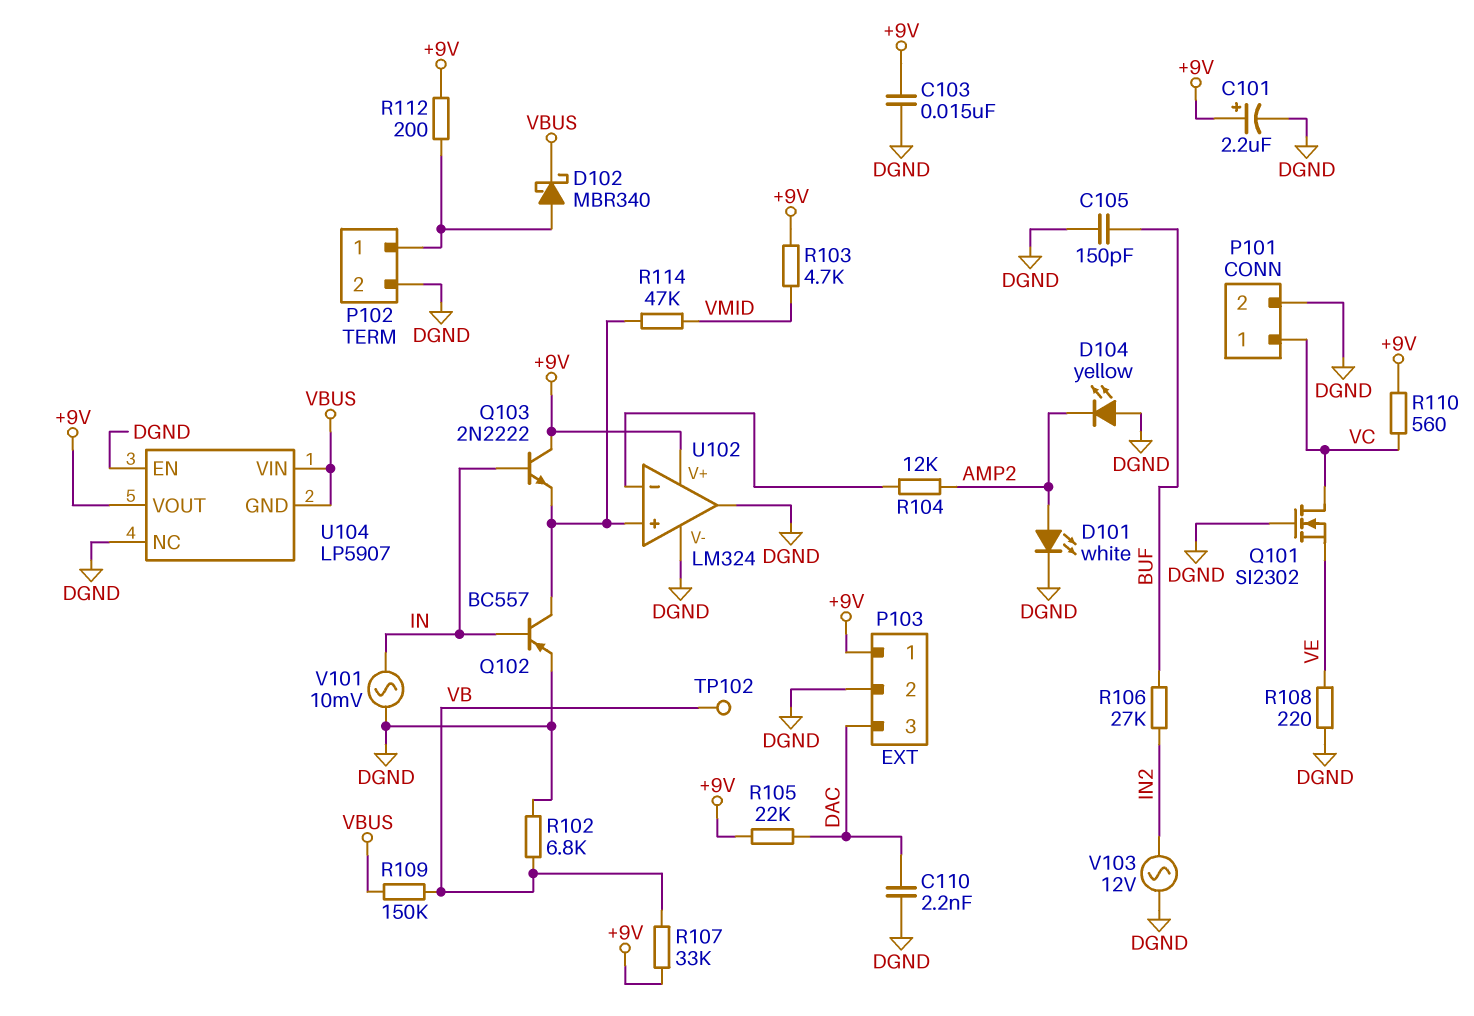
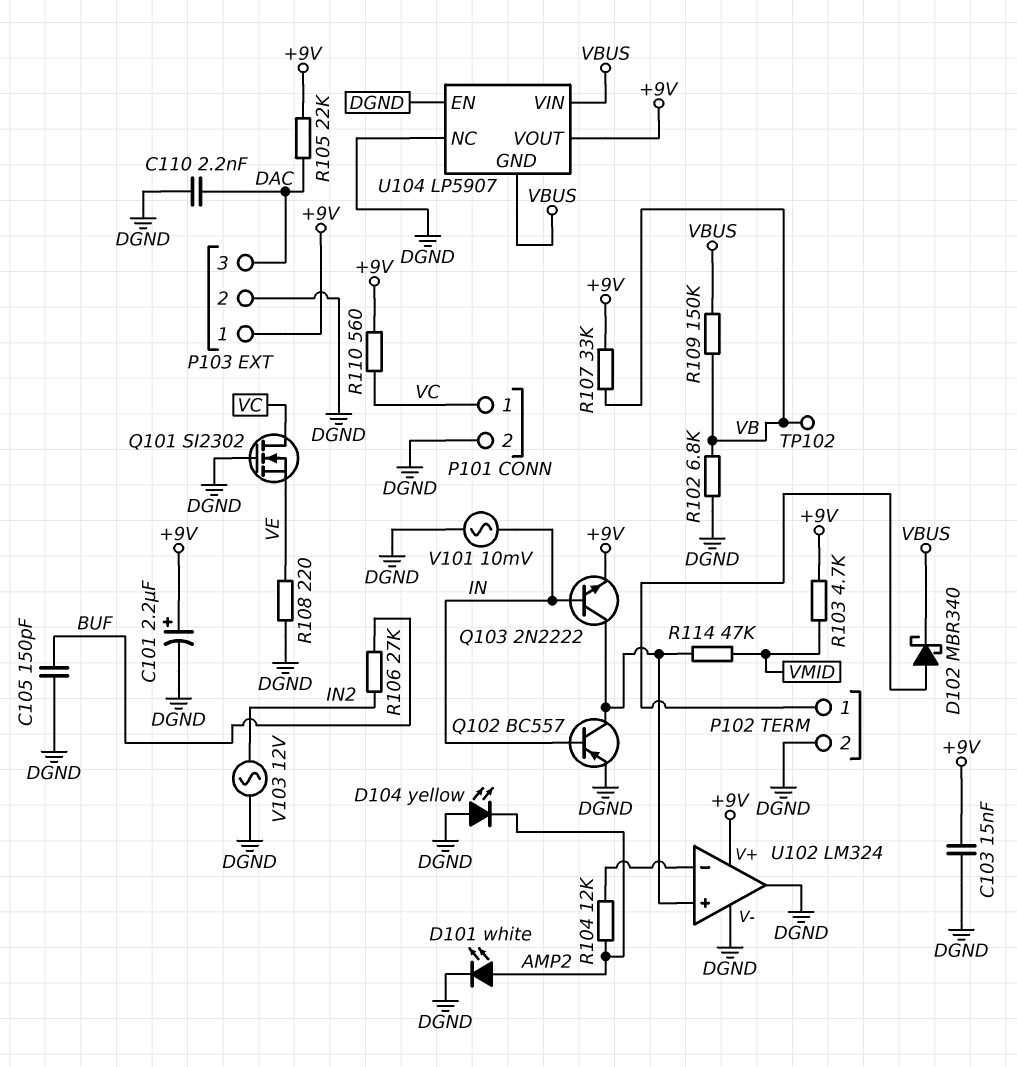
Q103: NPN 2N2222 (B IN, C +9V, E U102/in+) -> NPN 2N2222 (B IN, C U102/in+, E +9V)
R112: 200 (+9V, P102/1) -> none

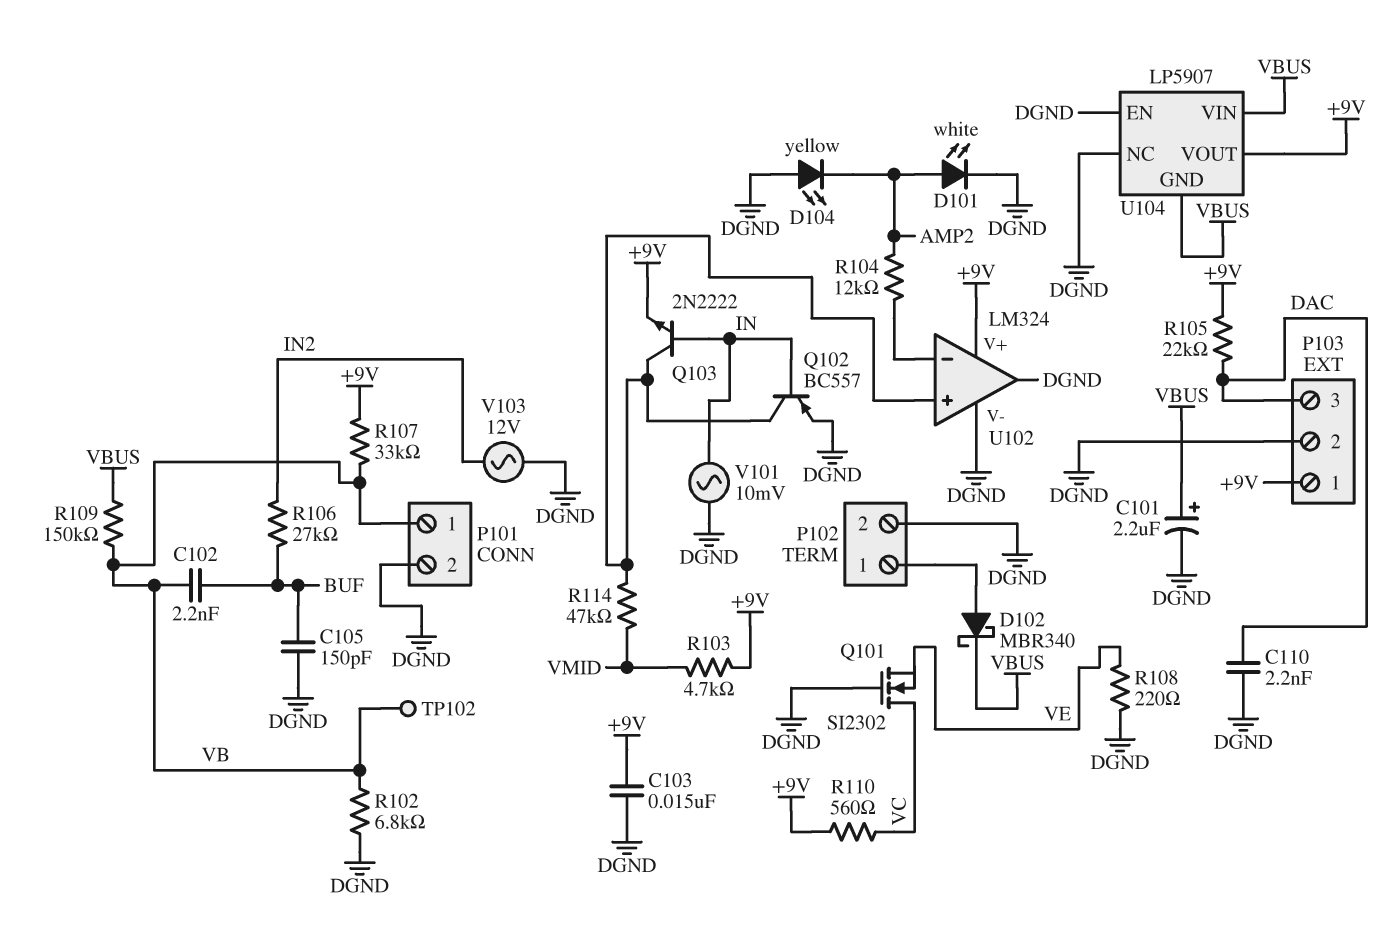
C101: 2.2uF (plus +9V, minus DGND) -> 2.2uF (plus VBUS, minus DGND)
C102: none -> 2.2nF (BUF, VB)
P101 pin 1: VC -> VB

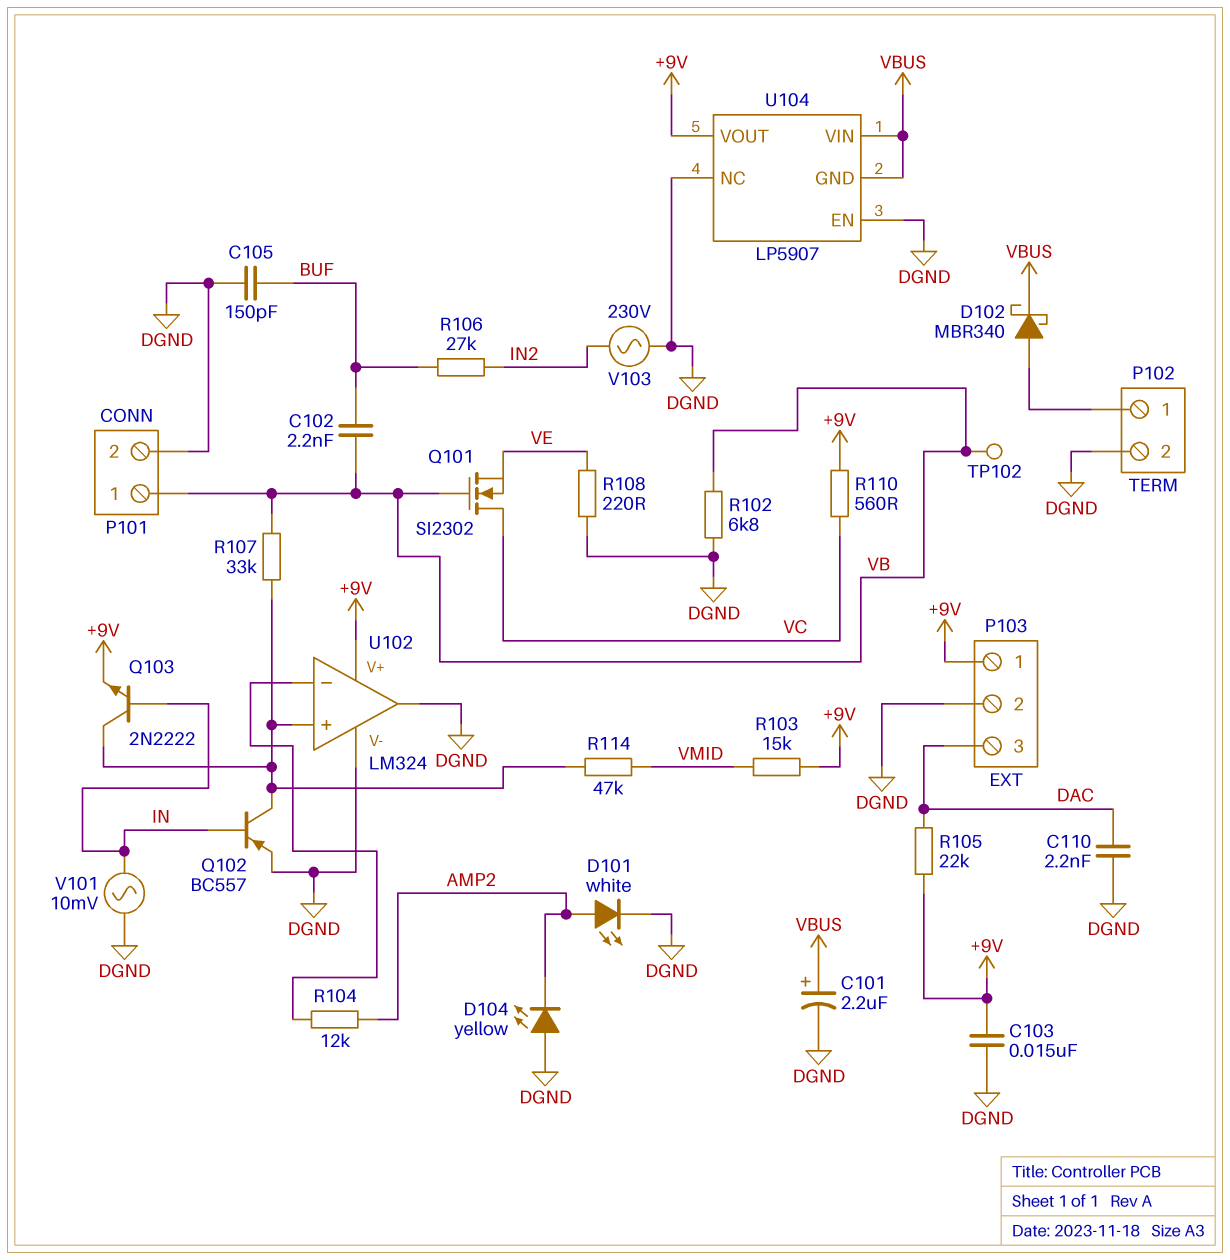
Q101: NMOS SI2302 (G DGND, D VC, S VE) -> NMOS SI2302 (G VB, D VC, S VE)
R103: 4.7k (+9V, VMID) -> 15k (+9V, VMID)
R107: 33k (+9V, VB) -> 33k (U102/in+, VB)
R109: 150k (VB, VBUS) -> none
V103: AC 12V (DGND, IN2) -> AC 230V (DGND, IN2)

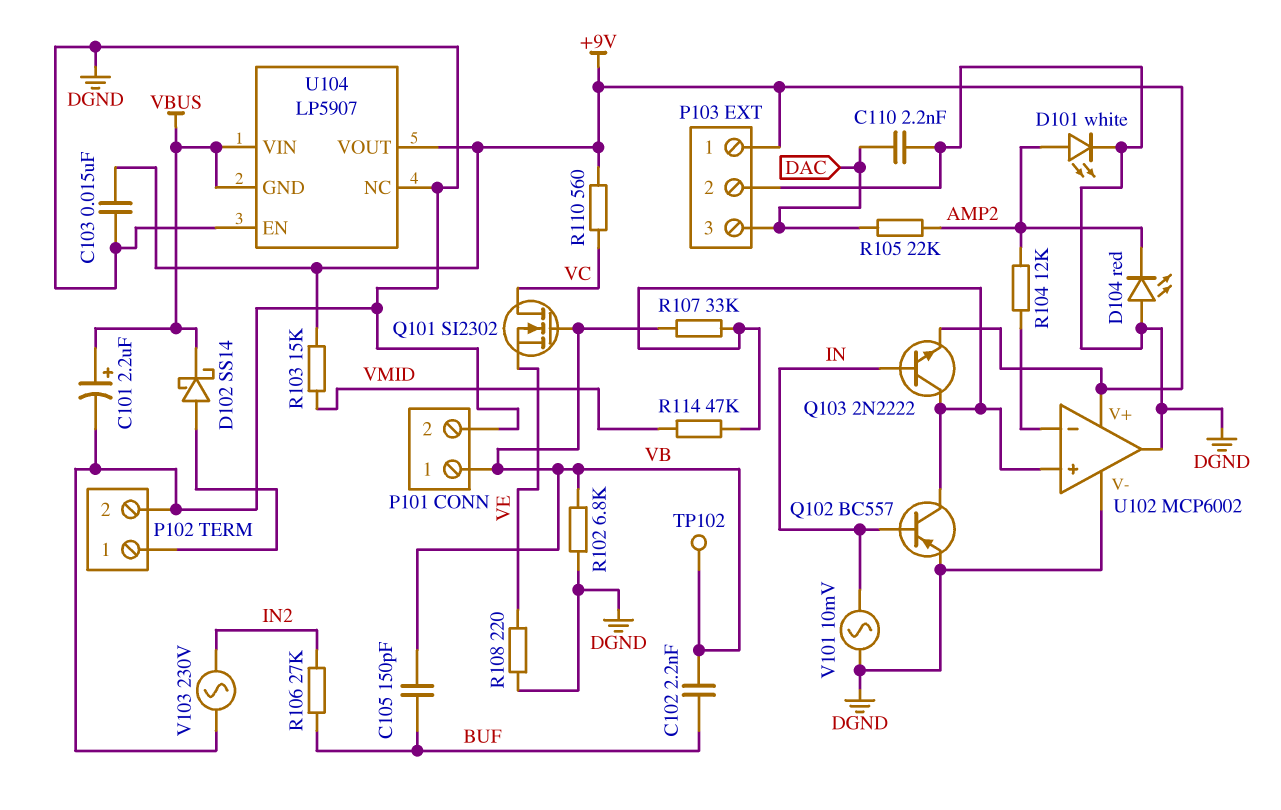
C105: 150pF (BUF, DGND) -> 150pF (BUF, VB)
D102: schottky MBR340 (A P102/1, K VBUS) -> schottky SS14 (A P102/1, K VBUS)
D104: LED yellow (A DGND, K AMP2) -> LED red (A DGND, K AMP2)
R105: 22k (+9V, DAC) -> 22k (AMP2, DAC)
U102: LM324 -> MCP6002

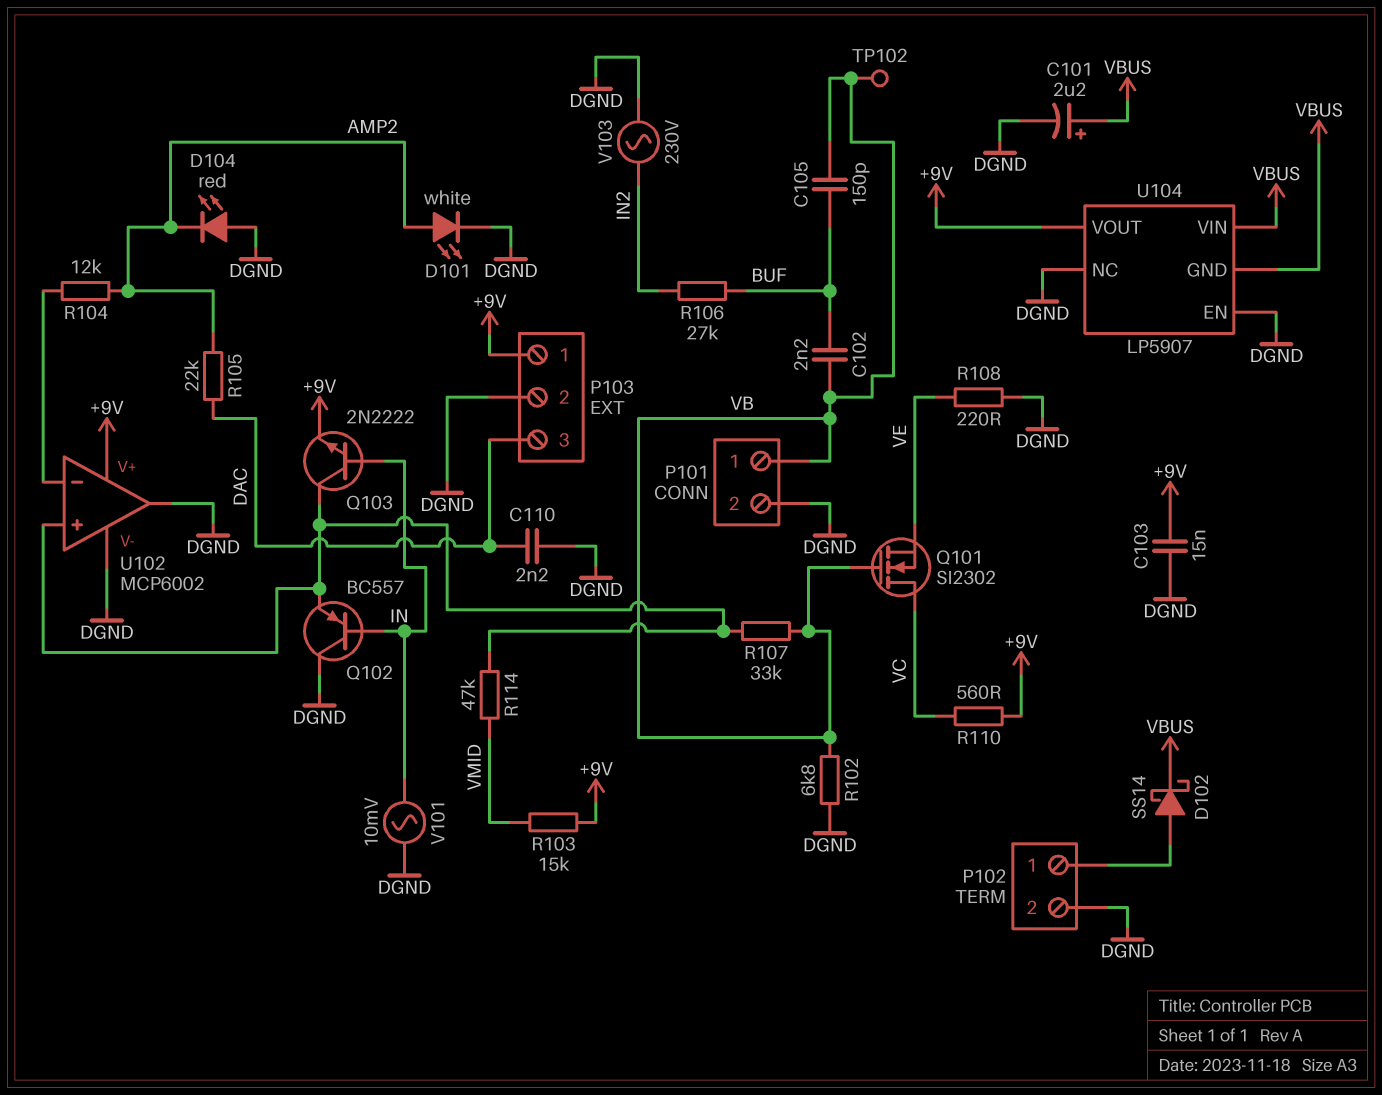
Q102: PNP BC557 (B IN, C U102/in+, E DGND) -> PNP BC557 (B IN, C DGND, E U102/in+)

